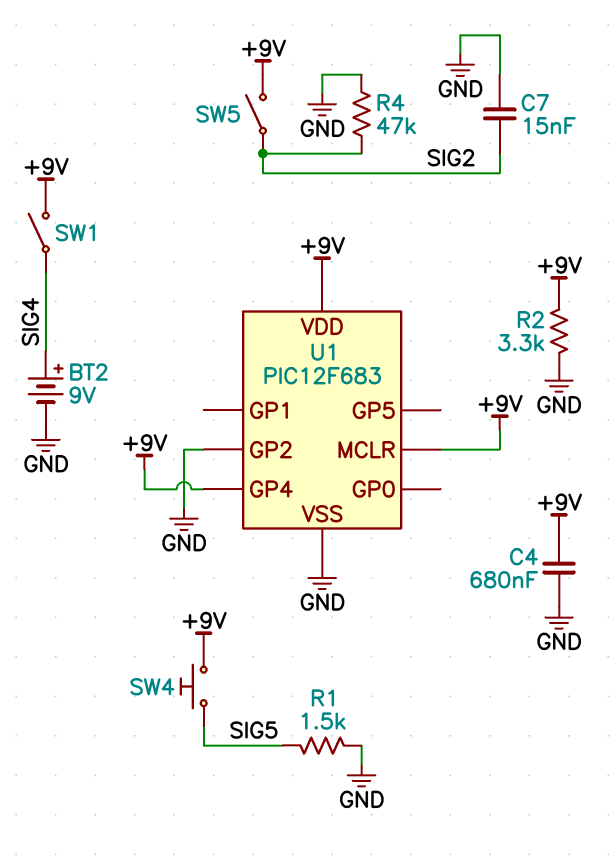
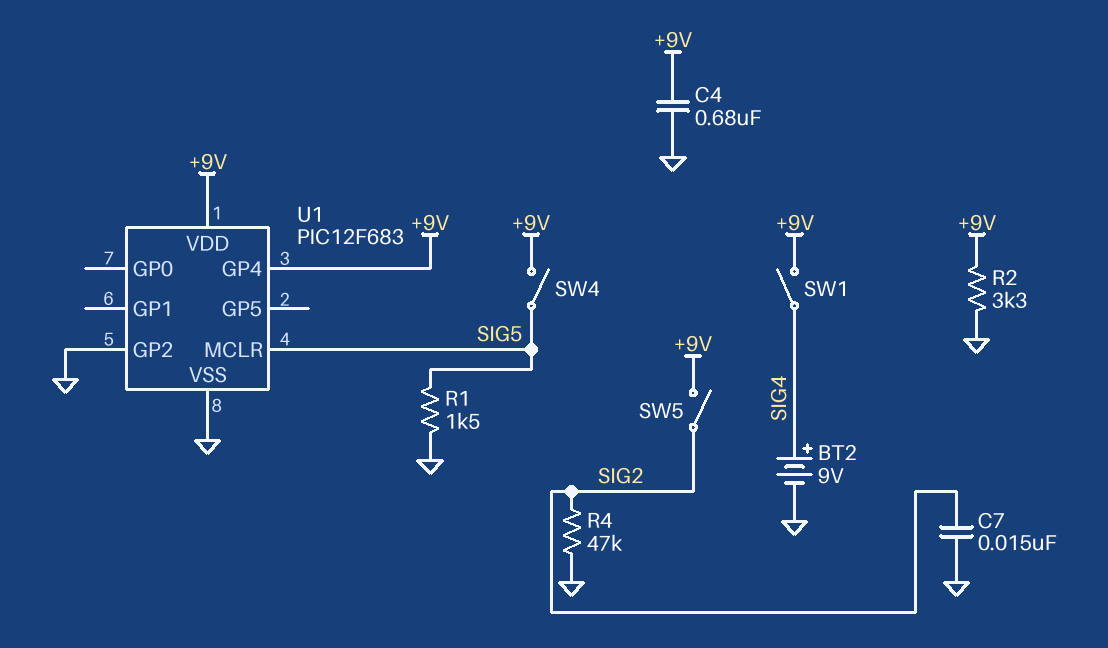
SW4: button (+9V, SIG5) -> switch (+9V, SIG5)
U1 pin MCLR: +9V -> SIG5

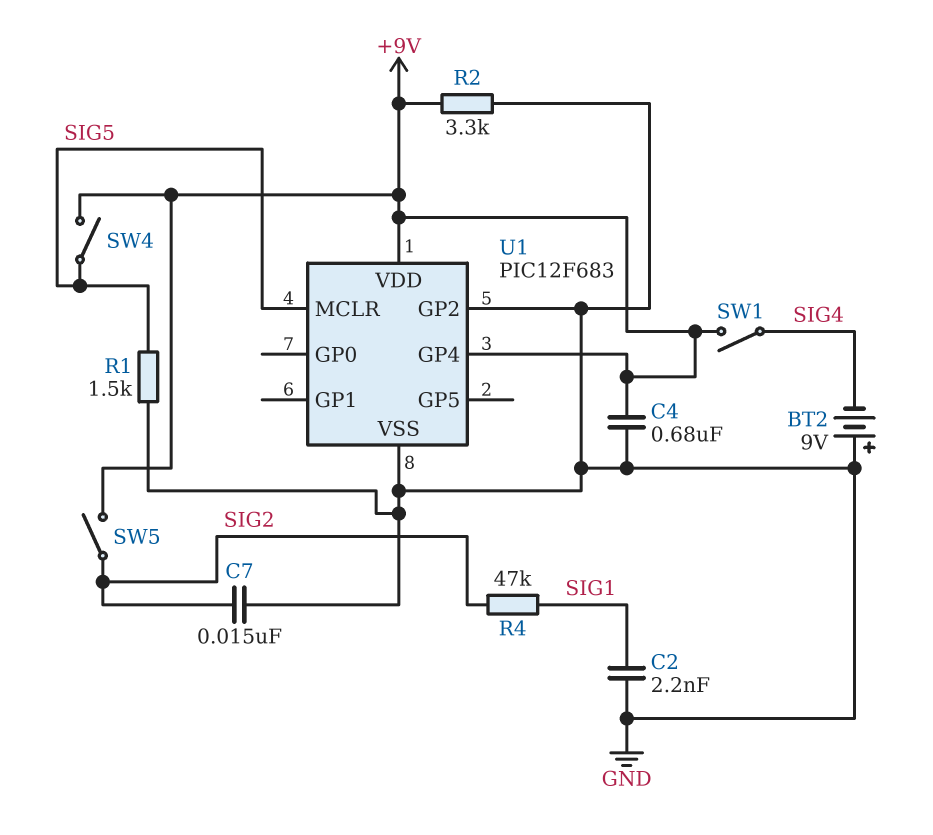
BT2: 9V (plus SIG4, minus GND) -> 9V (plus GND, minus SIG4)
C2: none -> 2.2nF (GND, SIG1)
R4: 47k (GND, SIG2) -> 47k (SIG1, SIG2)

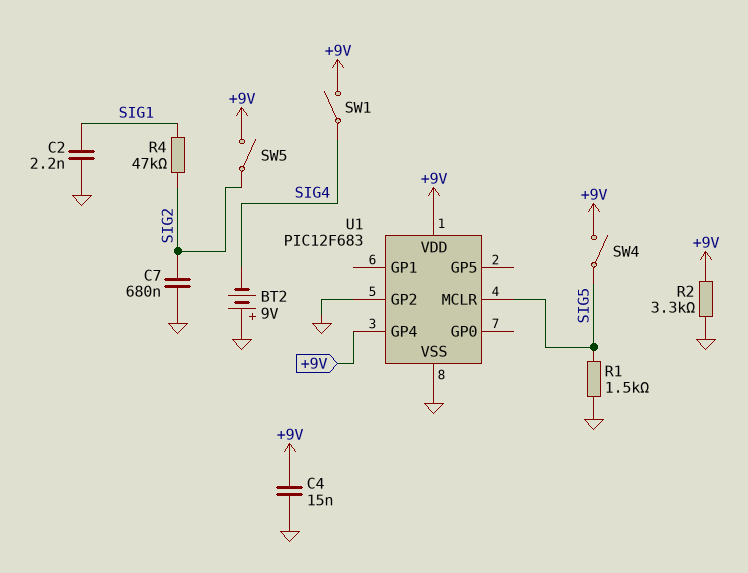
C4: 680nF (+9V, GND) -> 15nF (+9V, GND)
C7: 15nF (GND, SIG2) -> 680nF (GND, SIG2)

